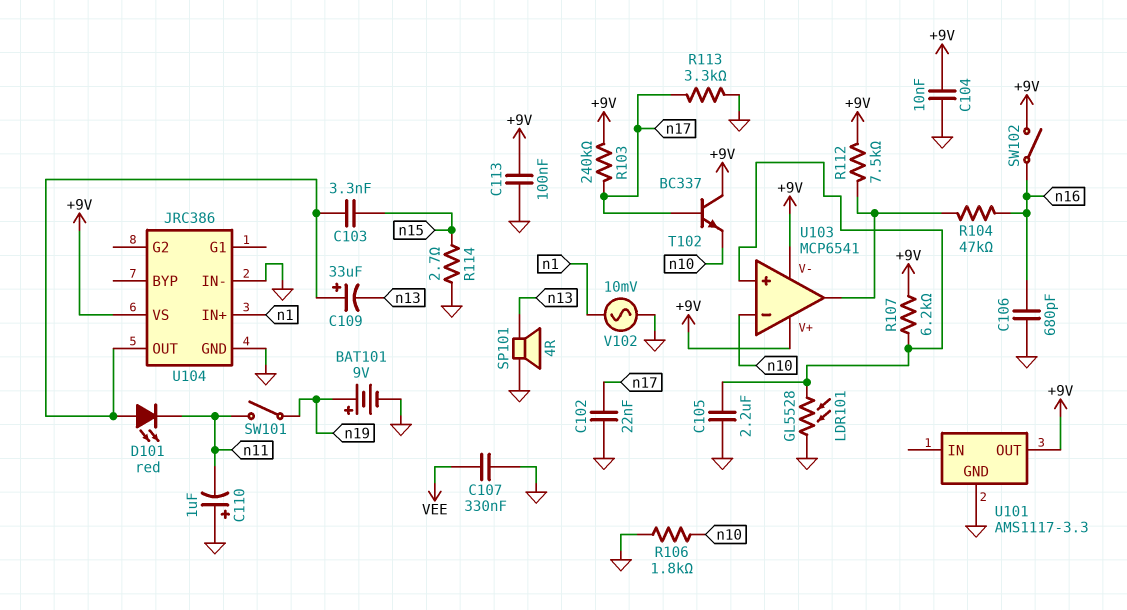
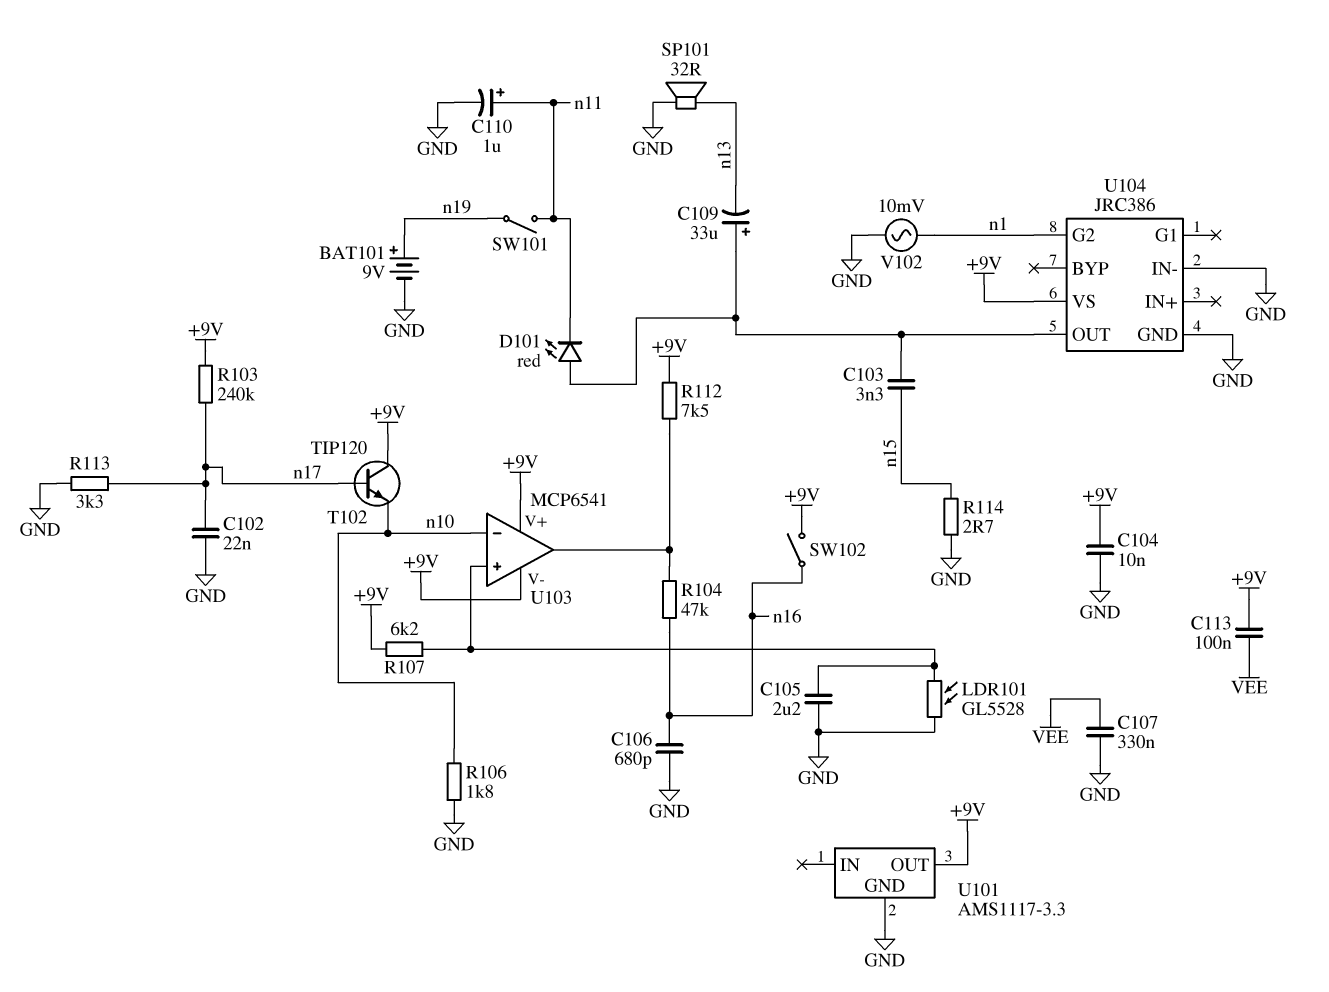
C110: 1uF (plus GND, minus n11) -> 1uF (plus n11, minus GND)
C113: 100nF (+9V, GND) -> 100nF (+9V, VEE)
SP101: speaker 4R (GND, n13) -> speaker 32R (GND, n13)
T102: NPN BC337 (B n17, C +9V, E n10) -> NPN TIP120 (B n17, C +9V, E n10)
U104 pin G2: none -> n1
U104 pin IN+: n1 -> none

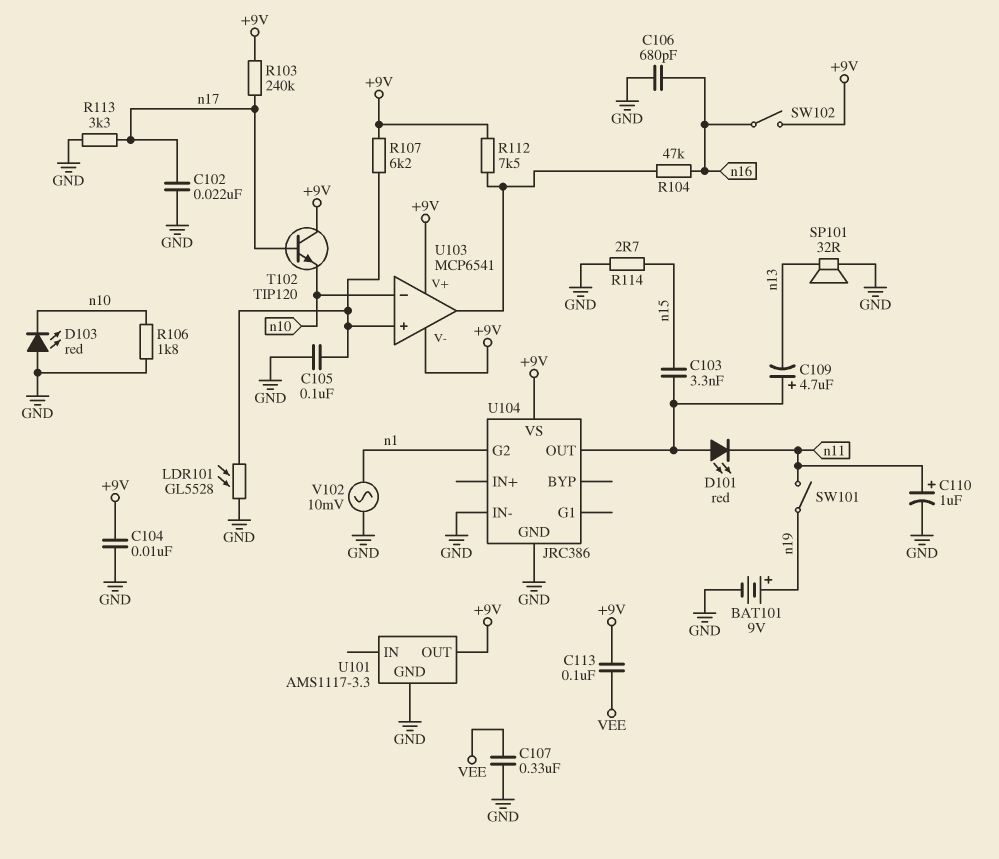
C105: 2.2uF (GND, U103/in+) -> 100nF (GND, U103/in+)
C109: 33uF (plus U104/OUT, minus n13) -> 4.7uF (plus U104/OUT, minus n13)
D103: none -> LED red (A GND, K n10)

